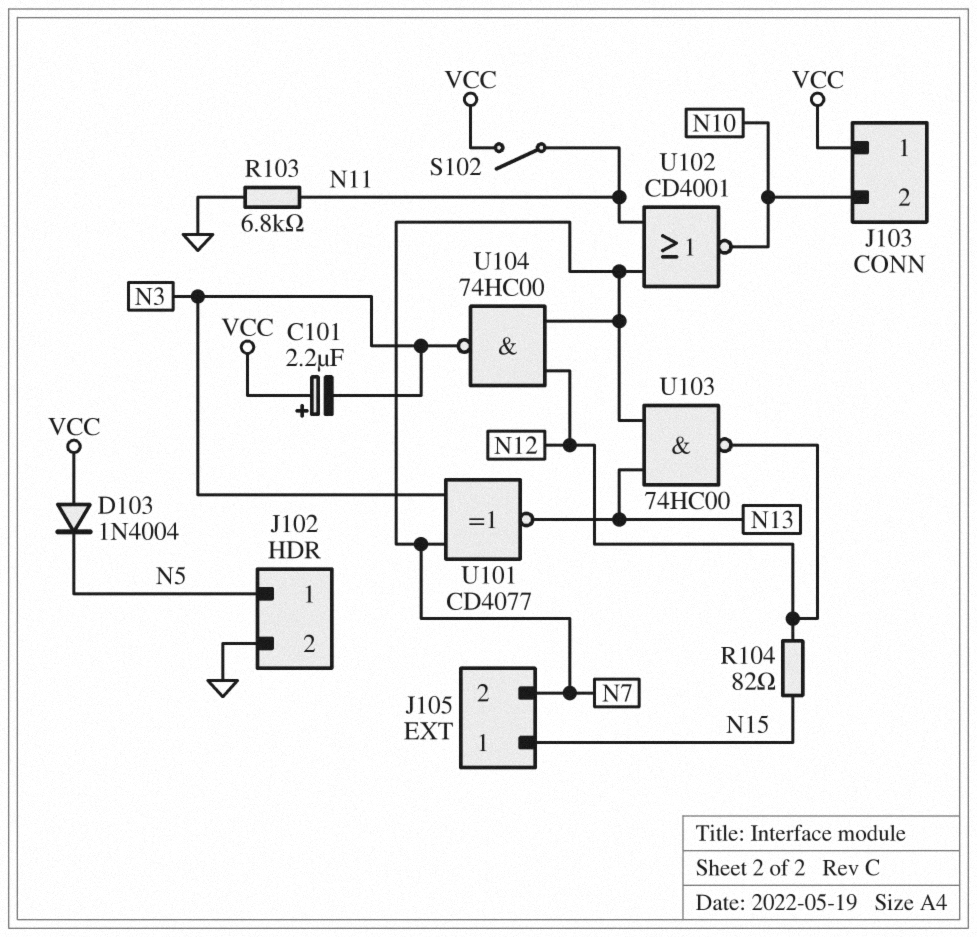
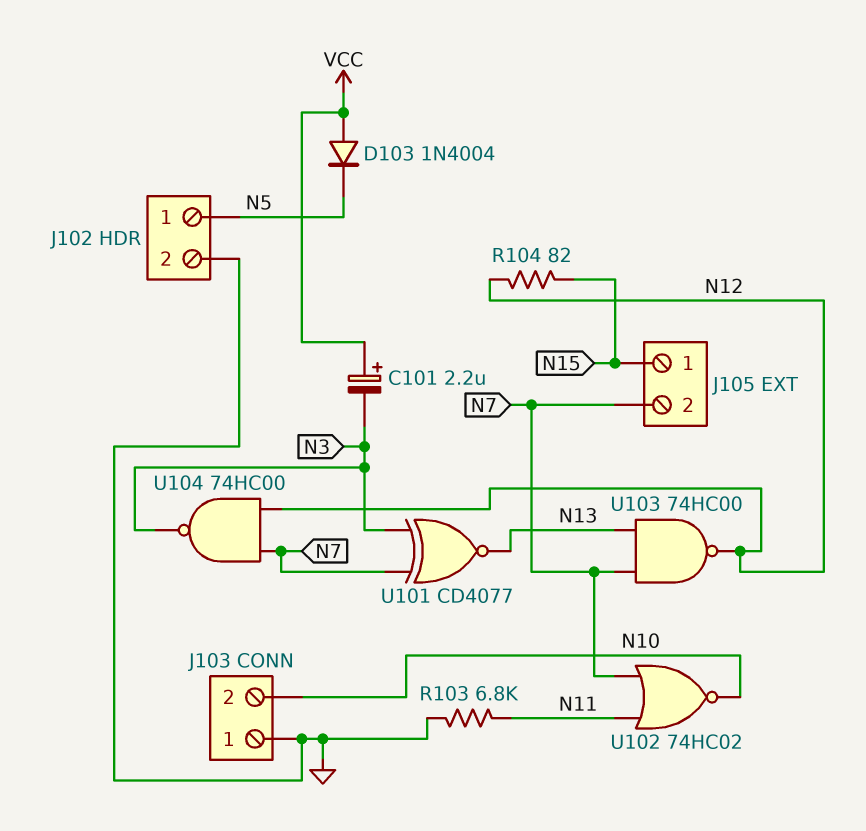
J103 pin 1: VCC -> GND
S102: switch (N11, VCC) -> none
U102: NOR CD4001 (in N7, in N11, out N10) -> NOR 74HC02 (in N7, in N11, out N10)

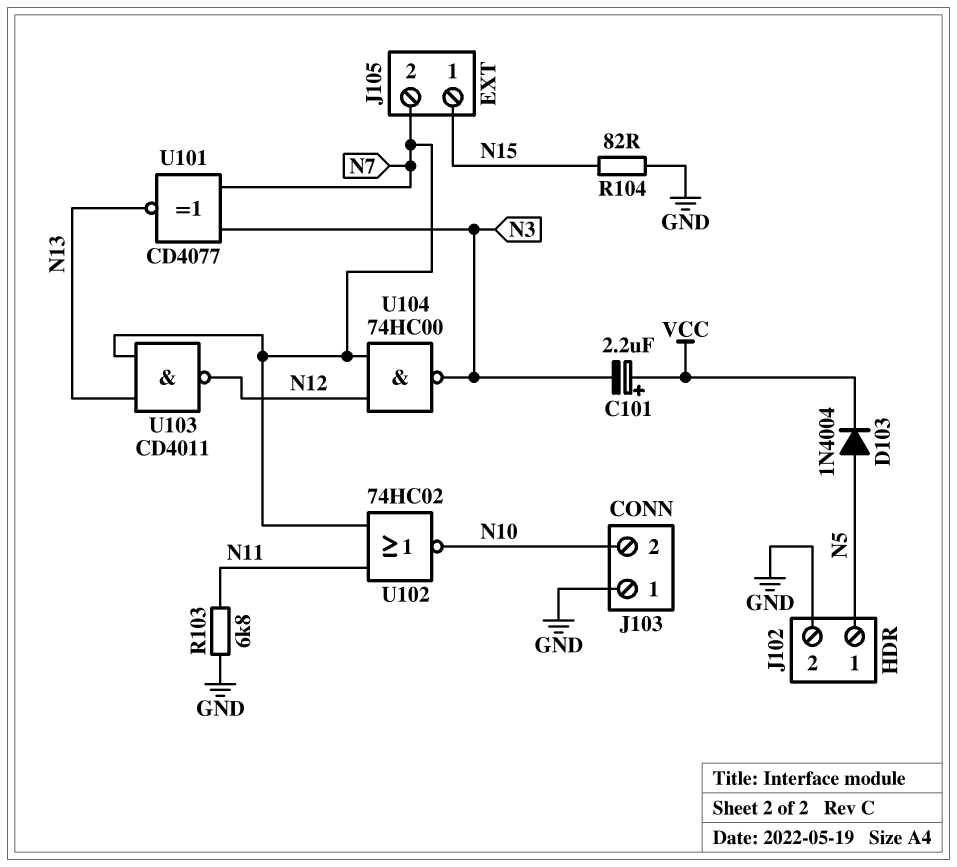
D103: diode 1N4004 (A VCC, K N5) -> diode 1N4004 (A N5, K VCC)
R104: 82 (N12, N15) -> 82 (GND, N15)
U103: NAND 74HC00 (in N7, in N13, out N12) -> NAND CD4011 (in N7, in N13, out N12)

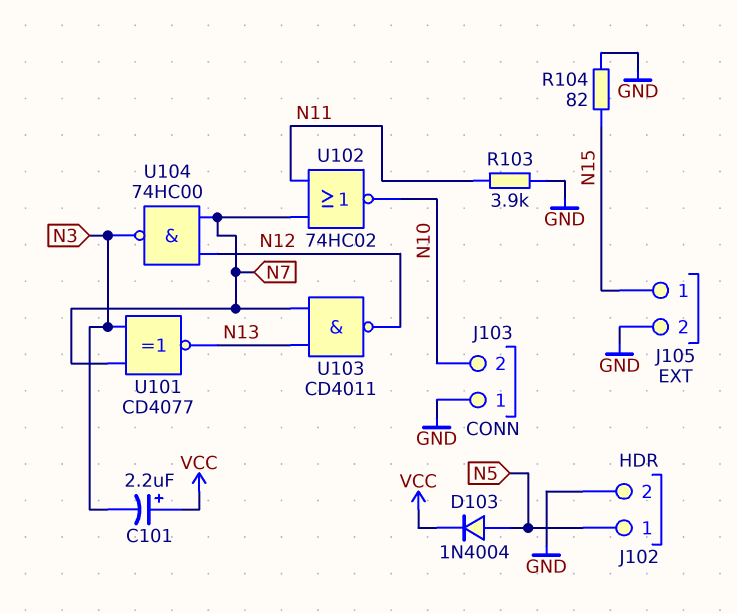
J105 pin 2: N7 -> GND
R103: 6.8k (GND, N11) -> 3.9k (GND, N11)

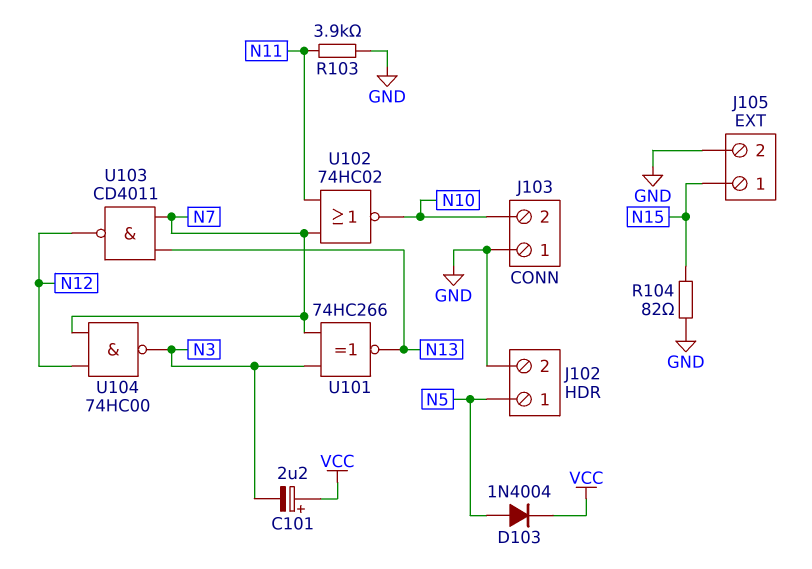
U101: XNOR CD4077 (in N3, in N7, out N13) -> XNOR 74HC266 (in N3, in N7, out N13)

